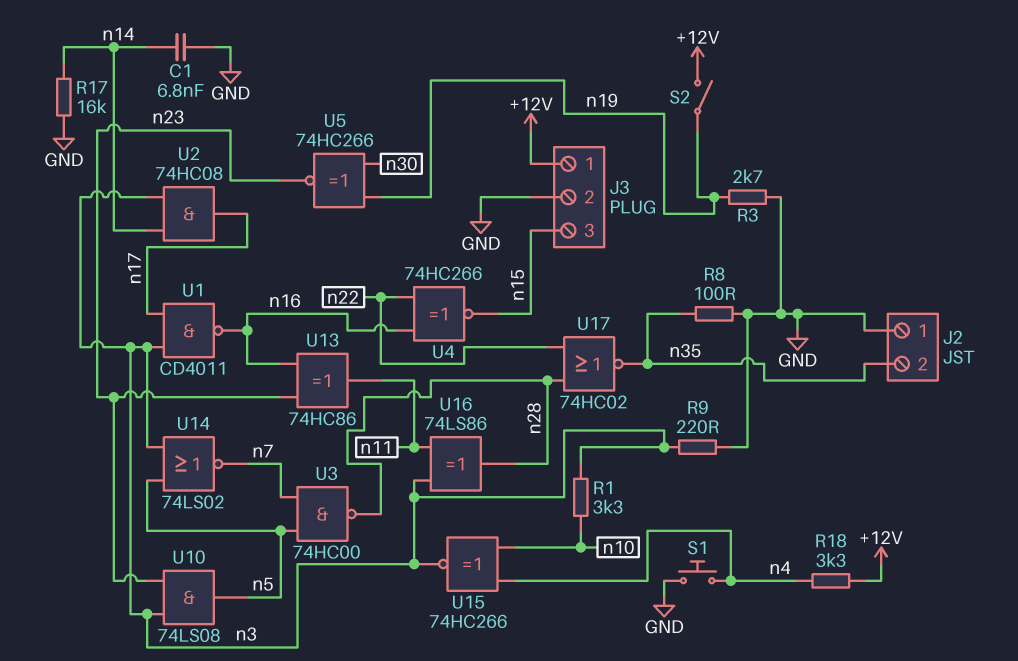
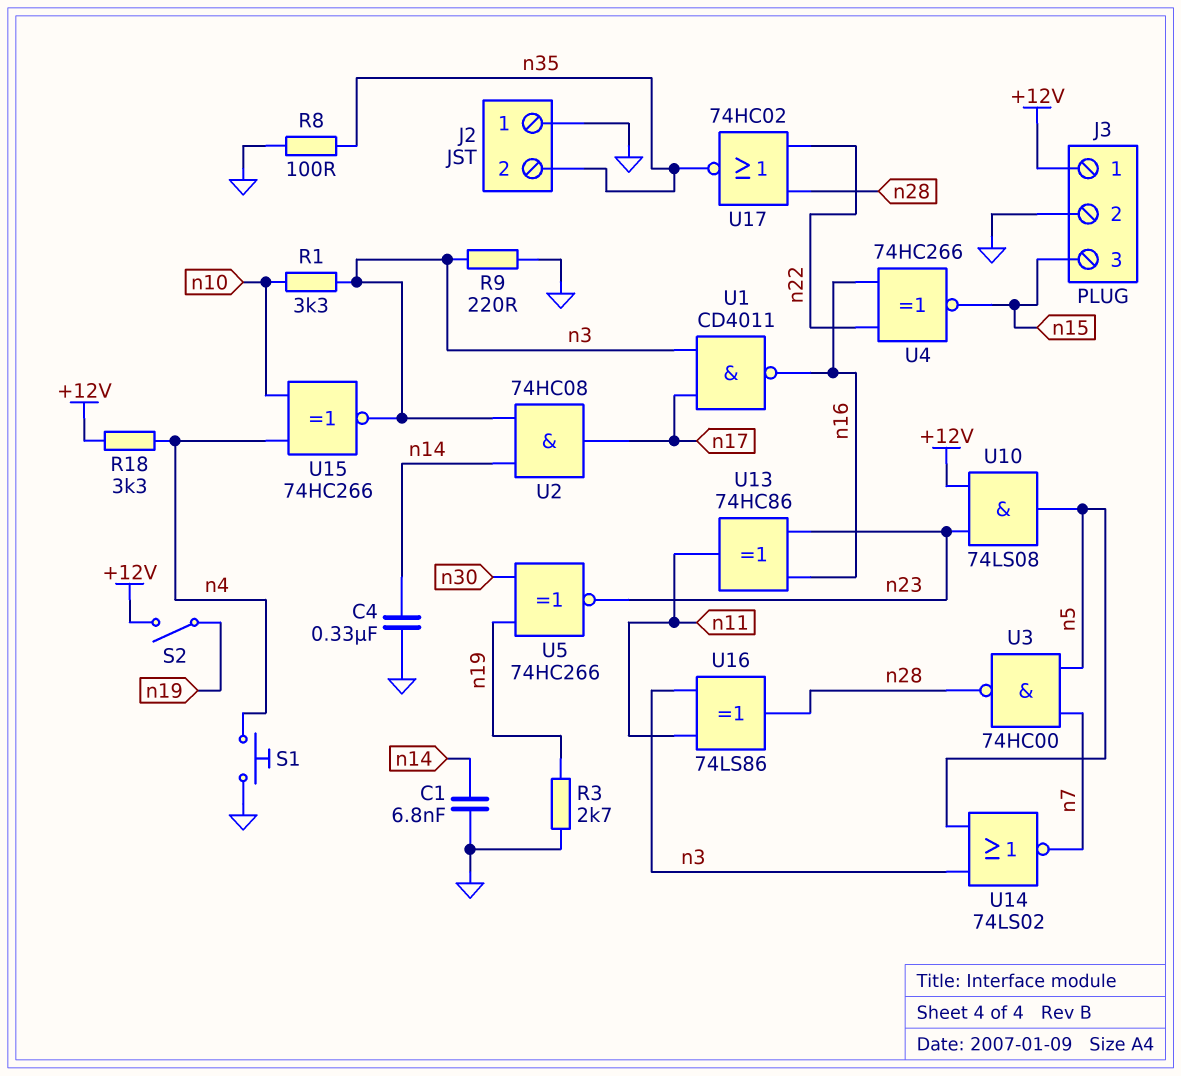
C4: none -> 330nF (GND, n14)
R17: 16k (GND, n14) -> none
U10: AND 74LS08 (in n3, in n23, out n5) -> AND 74LS08 (in +12V, in n23, out n5)

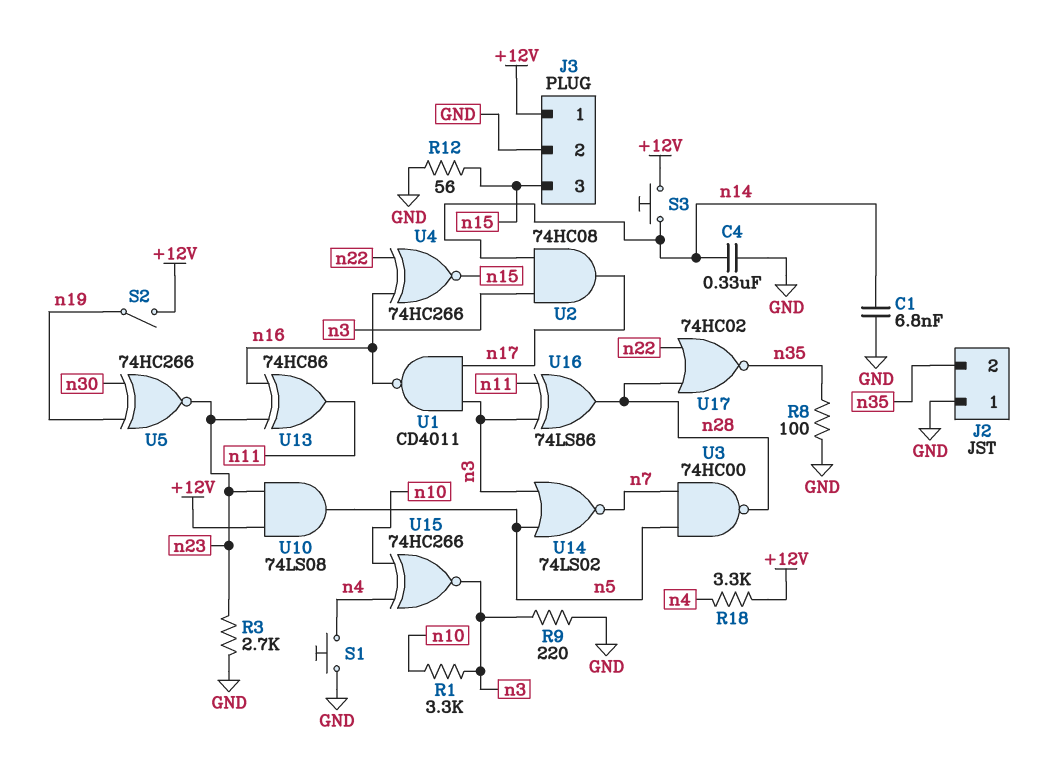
R3: 2.7k (GND, n19) -> 2.7k (GND, n23)
R12: none -> 56 (GND, n15)
S3: none -> button (+12V, n14)

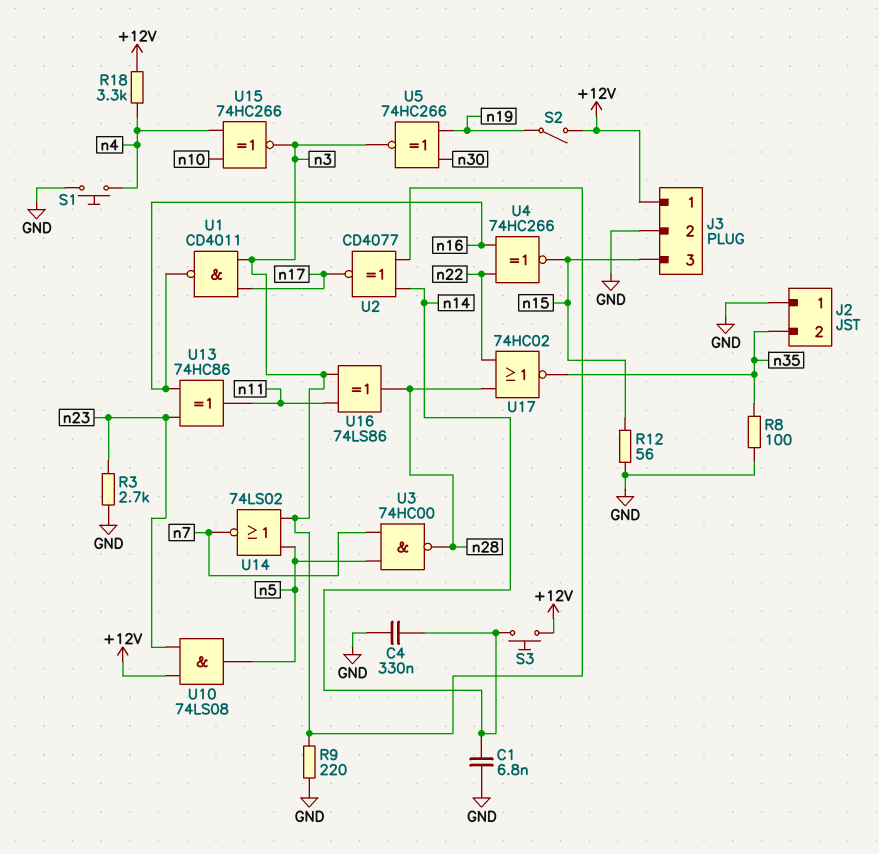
R1: 3.3k (n3, n10) -> none
U2: AND 74HC08 (in n3, in n14, out n17) -> XNOR CD4077 (in n3, in n14, out n17)
U5: XNOR 74HC266 (in n19, in n30, out n23) -> XNOR 74HC266 (in n19, in n30, out n3)

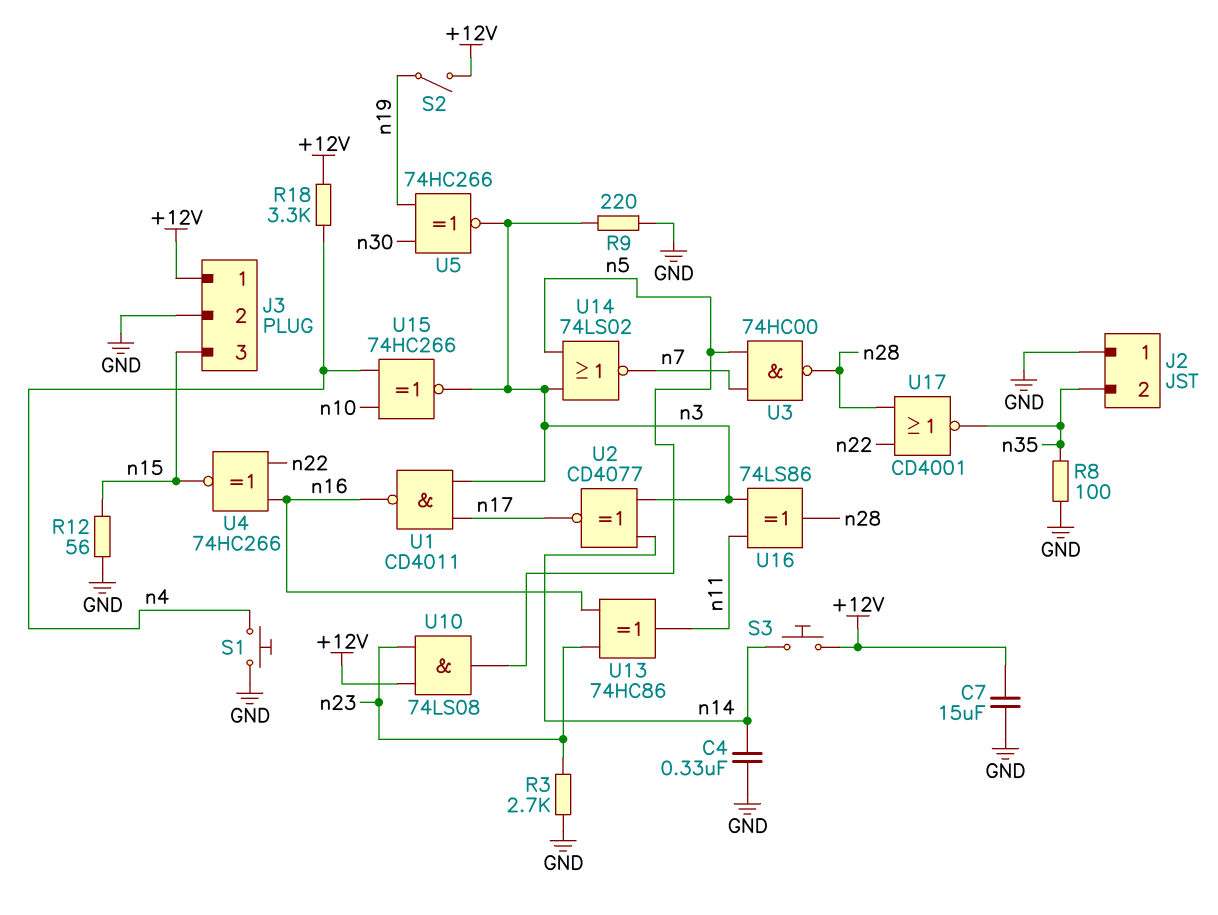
C1: 6.8nF (GND, n14) -> none
C7: none -> 15uF (+12V, GND)
U17: NOR 74HC02 (in n22, in n28, out n35) -> NOR CD4001 (in n22, in n28, out n35)

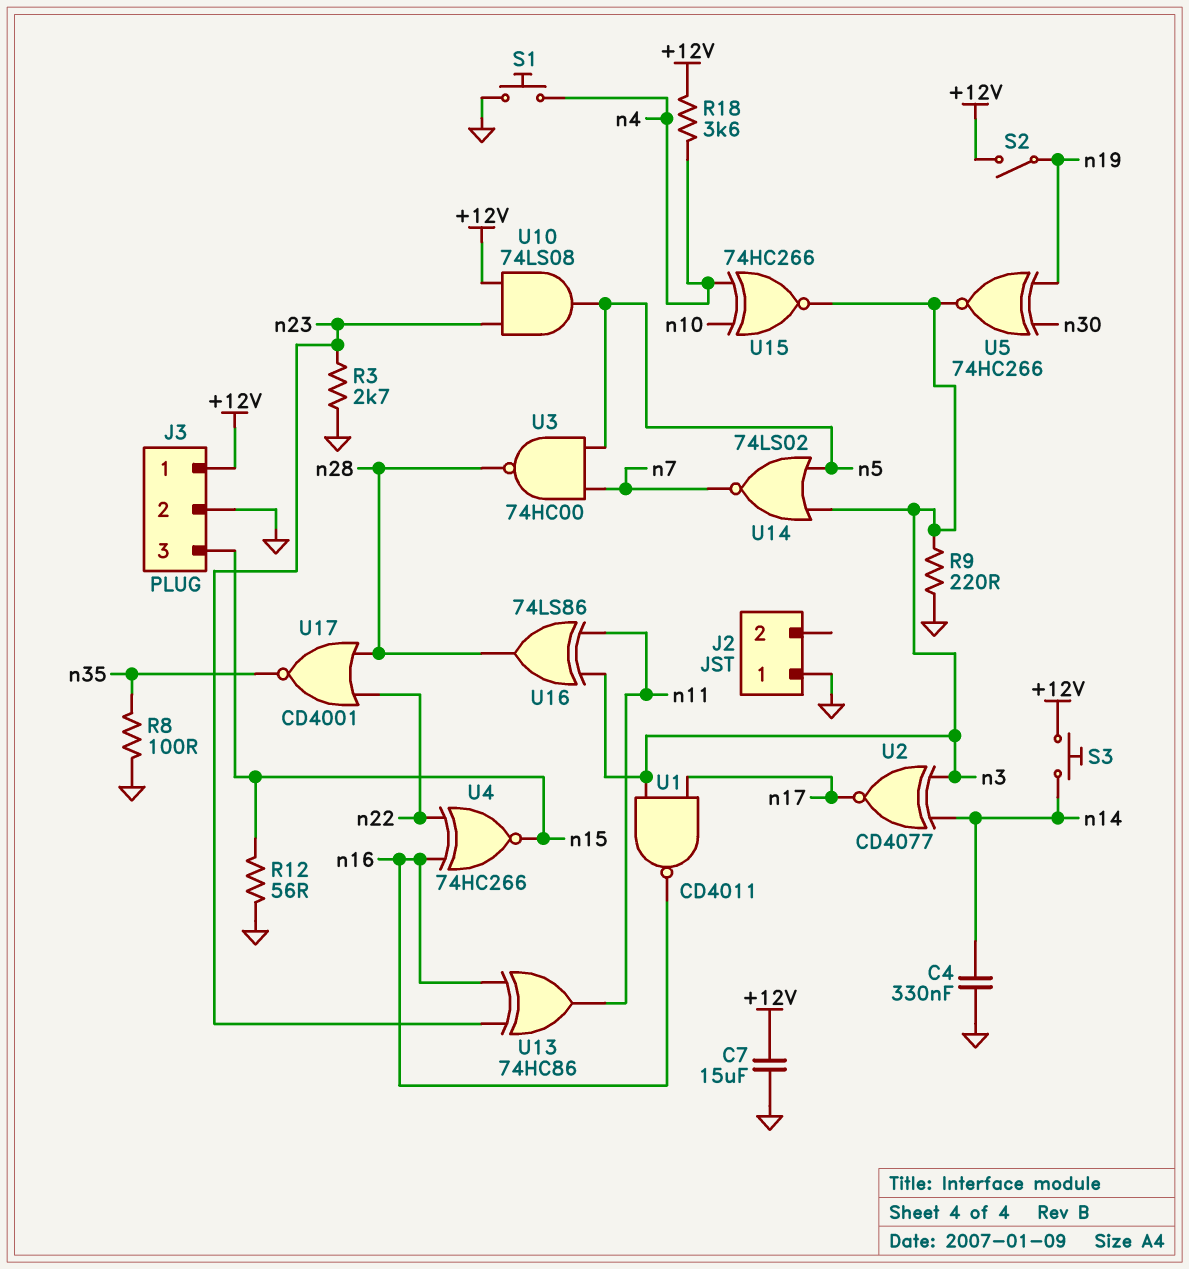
J2 pin 2: n35 -> none
R18: 3.3k (+12V, n4) -> 3.6k (+12V, n4)

